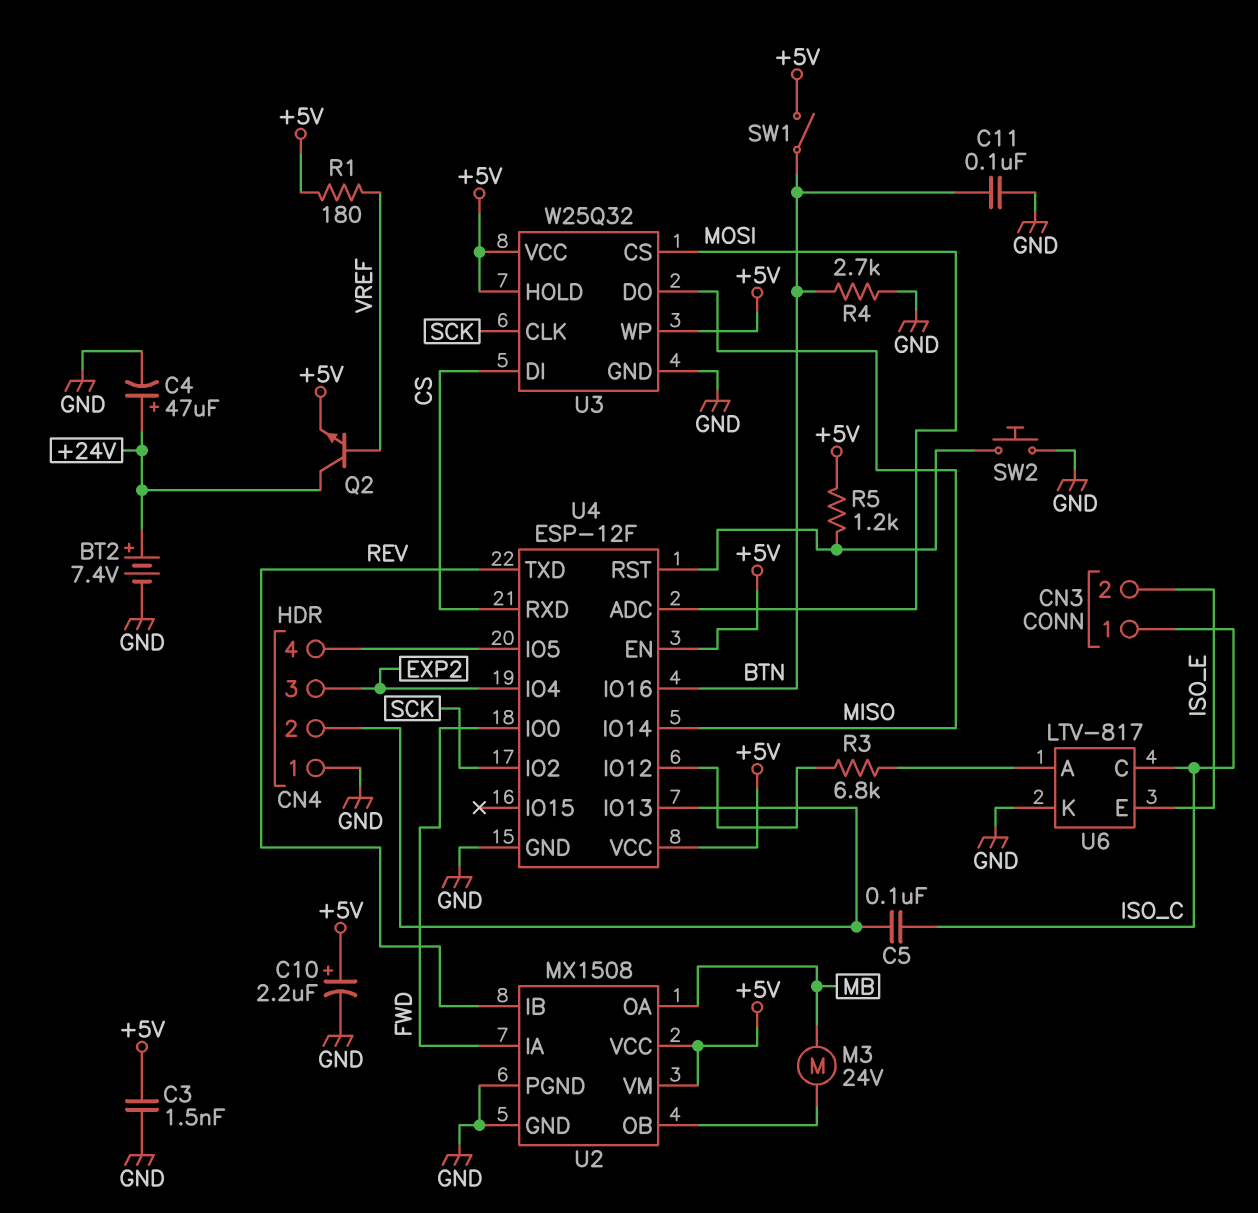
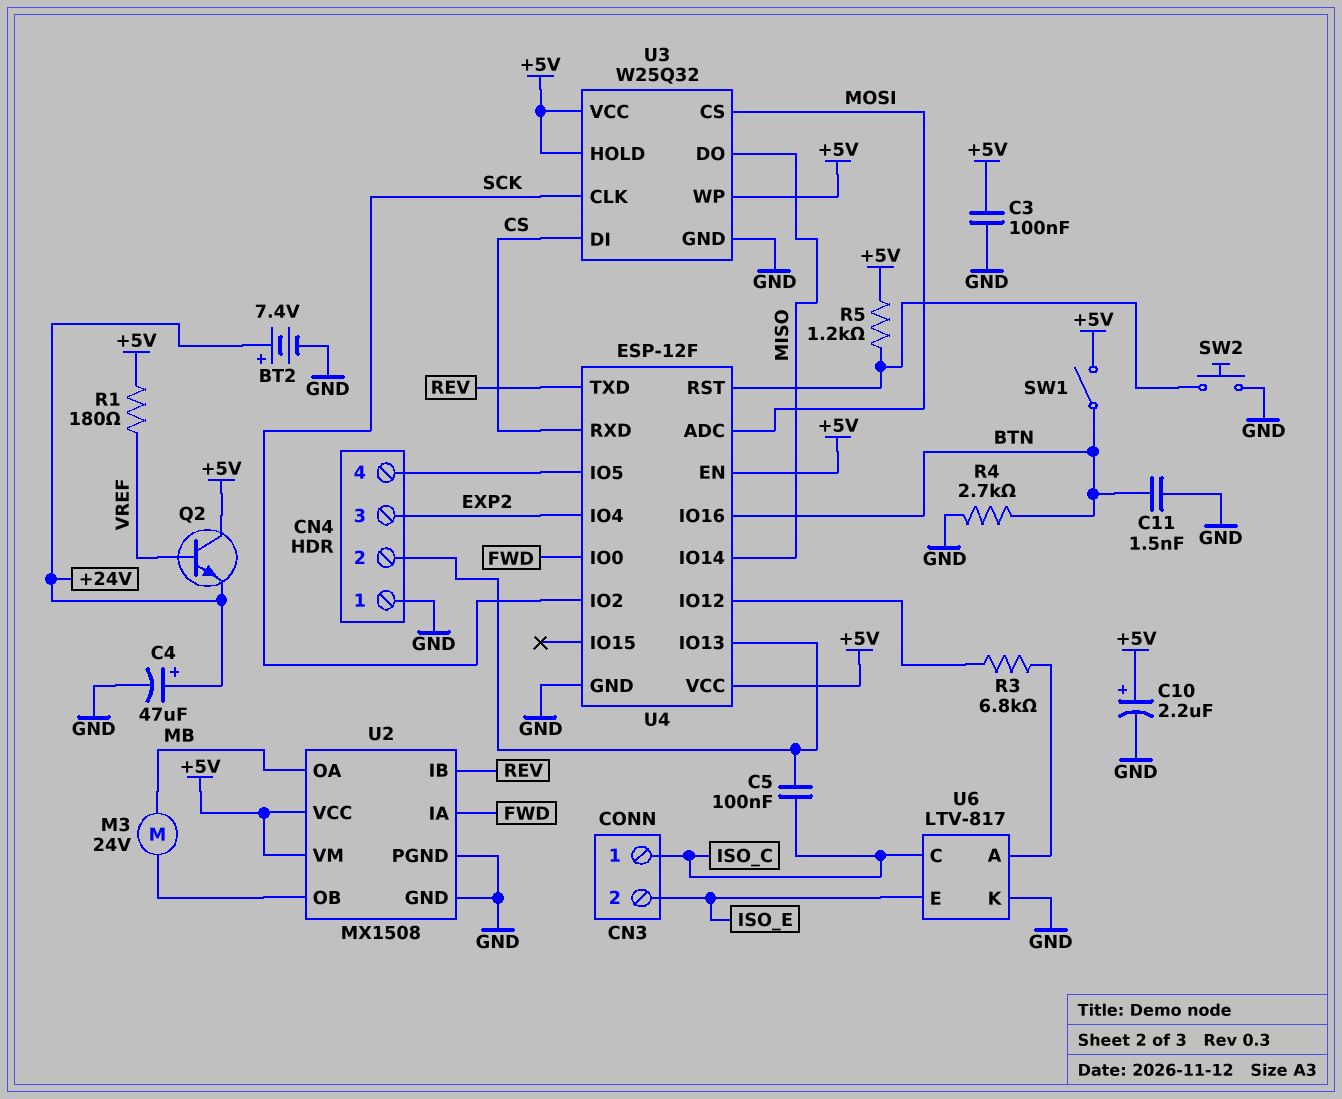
C3: 1.5nF (+5V, GND) -> 100nF (+5V, GND)
C11: 100nF (BTN, GND) -> 1.5nF (BTN, GND)
Q2: NPN (B VREF, C +24V, E +5V) -> NPN (B VREF, C +5V, E +24V)

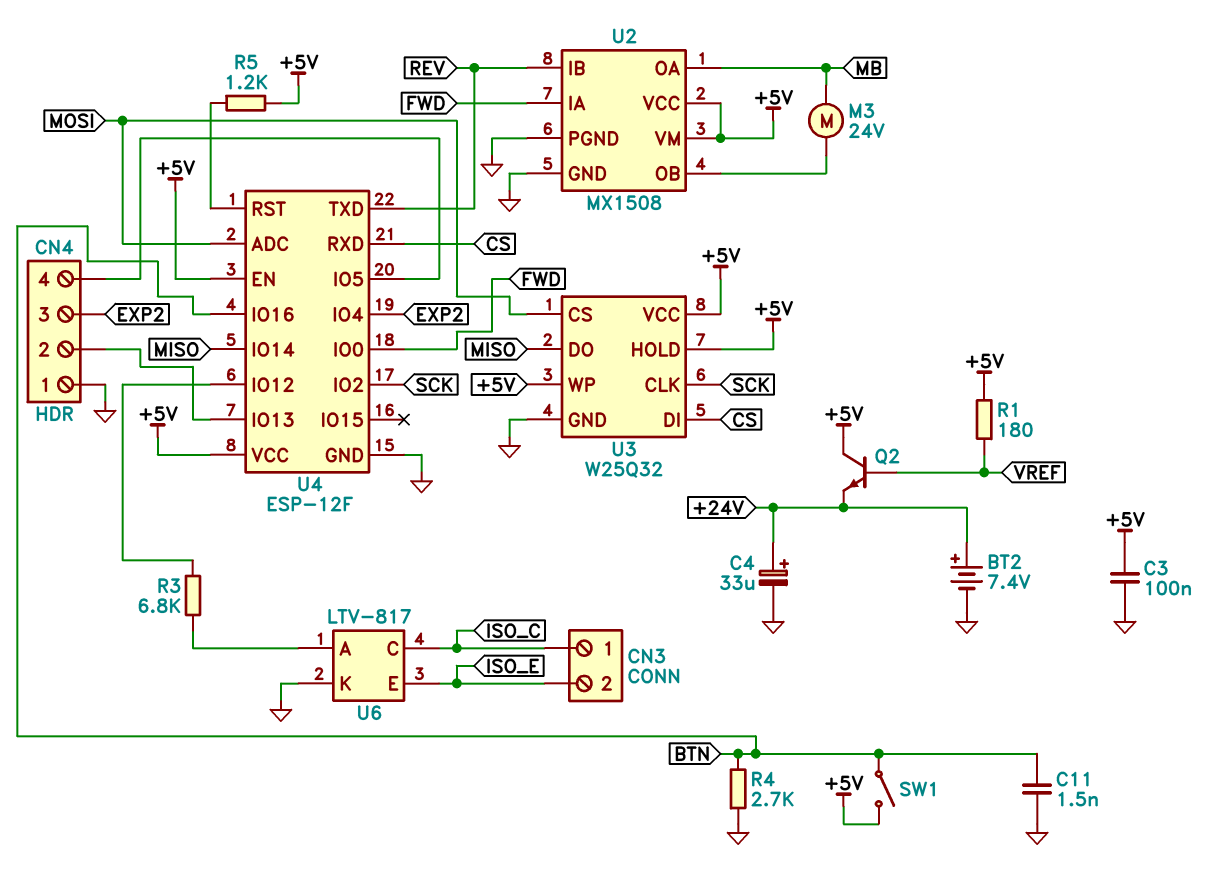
C4: 47uF (plus +24V, minus GND) -> 33uF (plus +24V, minus GND)
C5: 100nF (CN4/2, ISO_C) -> none
C10: 2.2uF (plus +5V, minus GND) -> none
SW2: button (GND, U4/RST) -> none

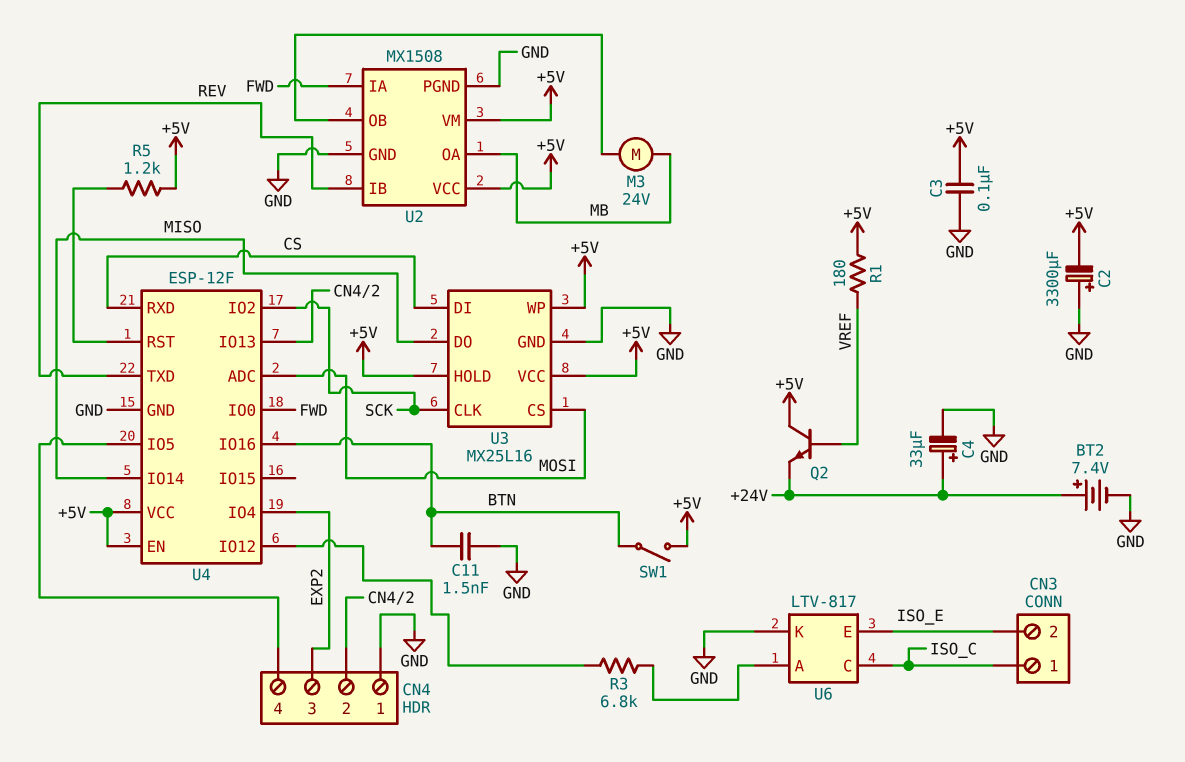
C2: none -> 3300uF (plus GND, minus +5V)
R4: 2.7k (BTN, GND) -> none
U3: W25Q32 -> MX25L16

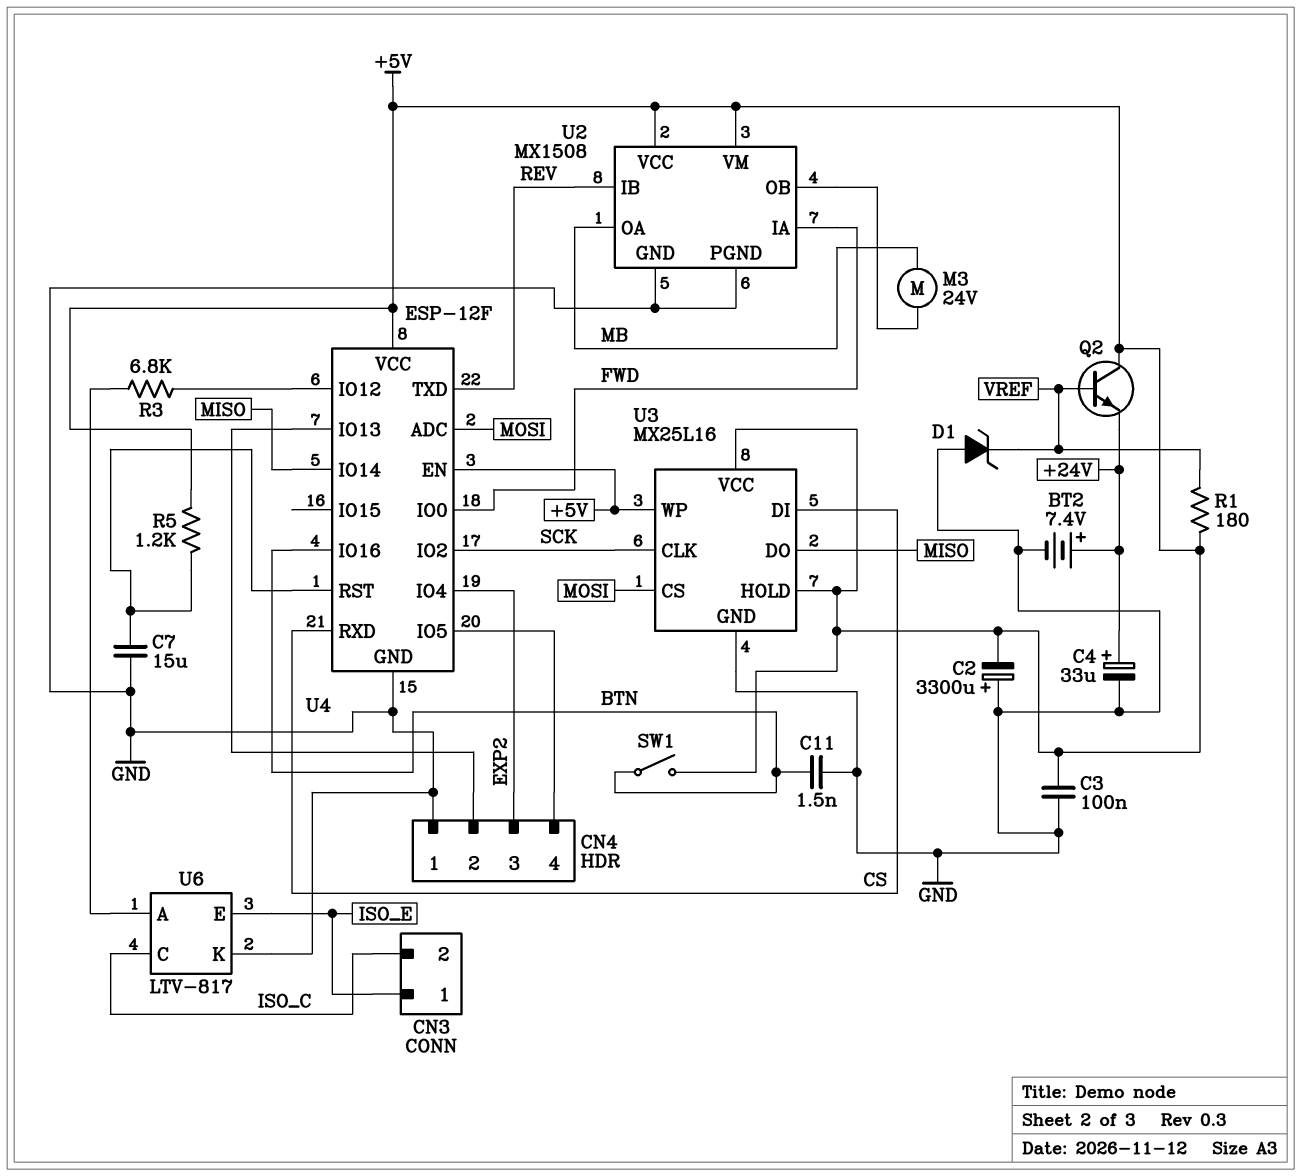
C7: none -> 15uF (GND, U4/RST)
CN3 pin 1: ISO_C -> ISO_E
CN3 pin 2: ISO_E -> ISO_C
D1: none -> zener (A GND, K VREF)

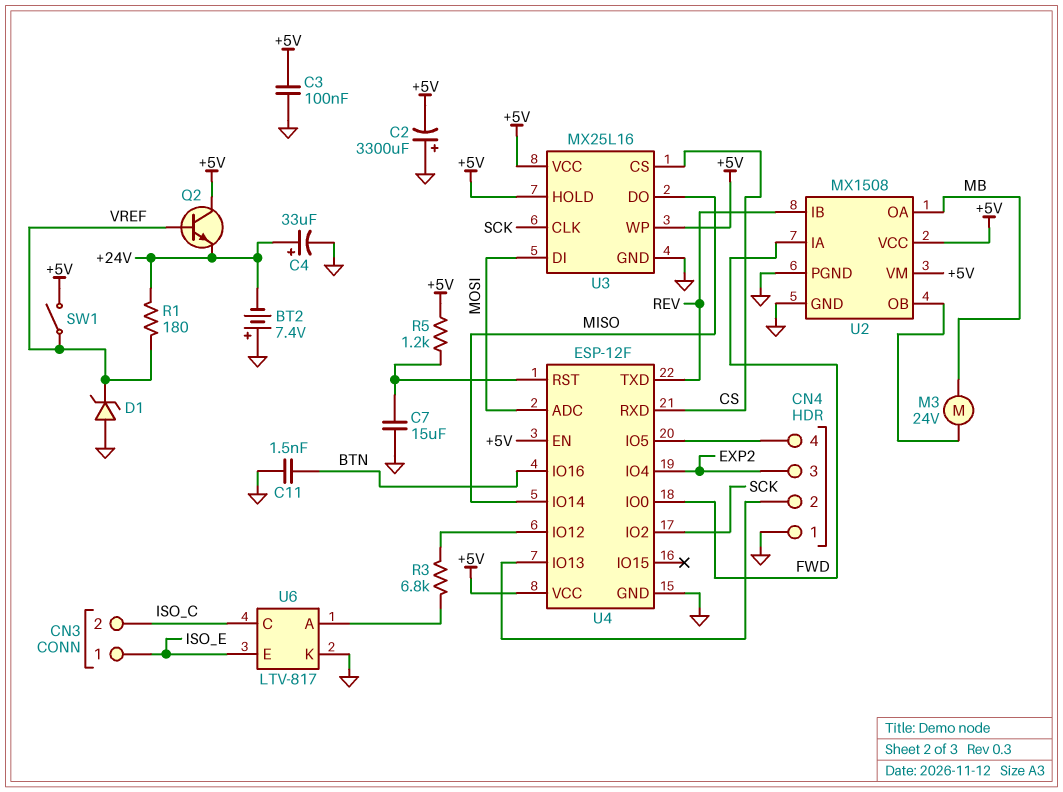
BT2: 7.4V (plus +24V, minus GND) -> 7.4V (plus GND, minus +24V)
R1: 180 (+5V, VREF) -> 180 (+24V, VREF)
SW1: switch (+5V, BTN) -> switch (+5V, VREF)
U3 pin CS: MOSI -> CS
U3 pin DI: CS -> MOSI

